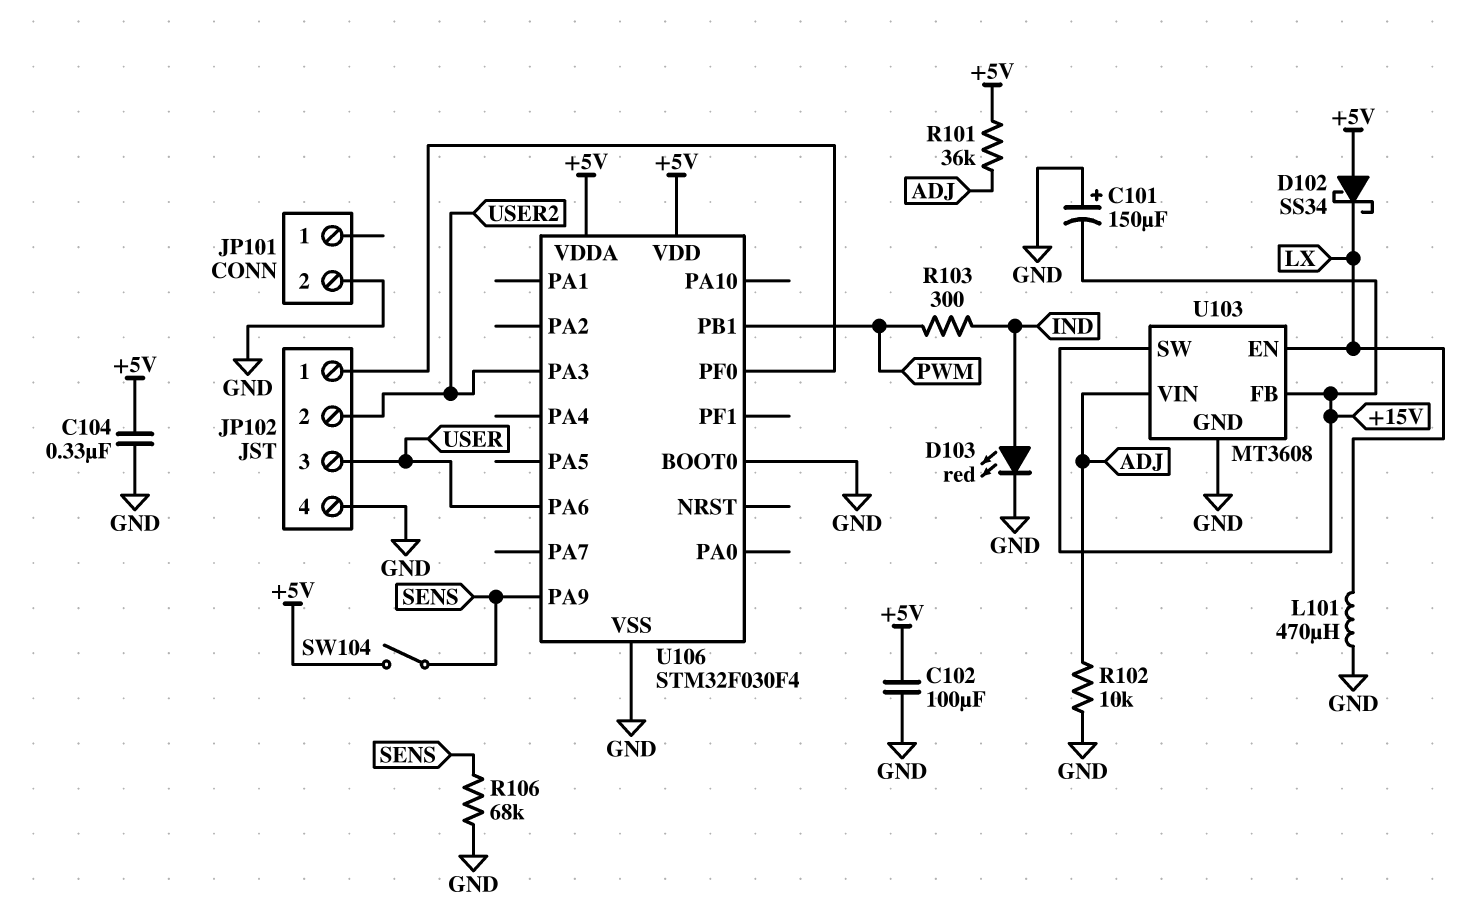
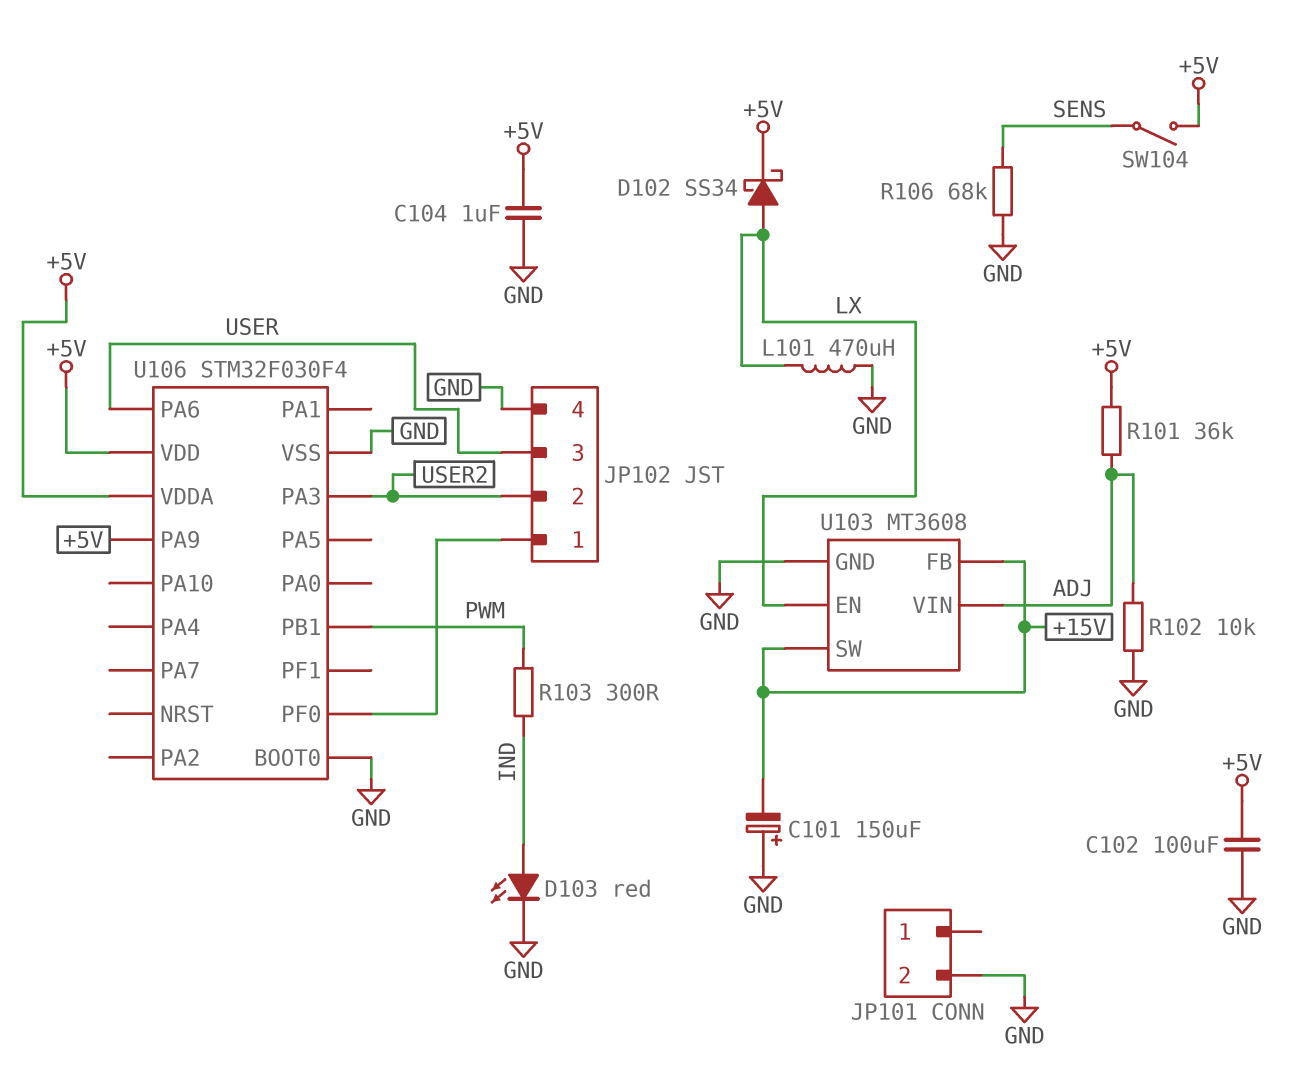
C104: 330nF (+5V, GND) -> 1uF (+5V, GND)
D102: schottky SS34 (A +5V, K LX) -> schottky SS34 (A LX, K +5V)
U106 pin PA9: SENS -> +5V

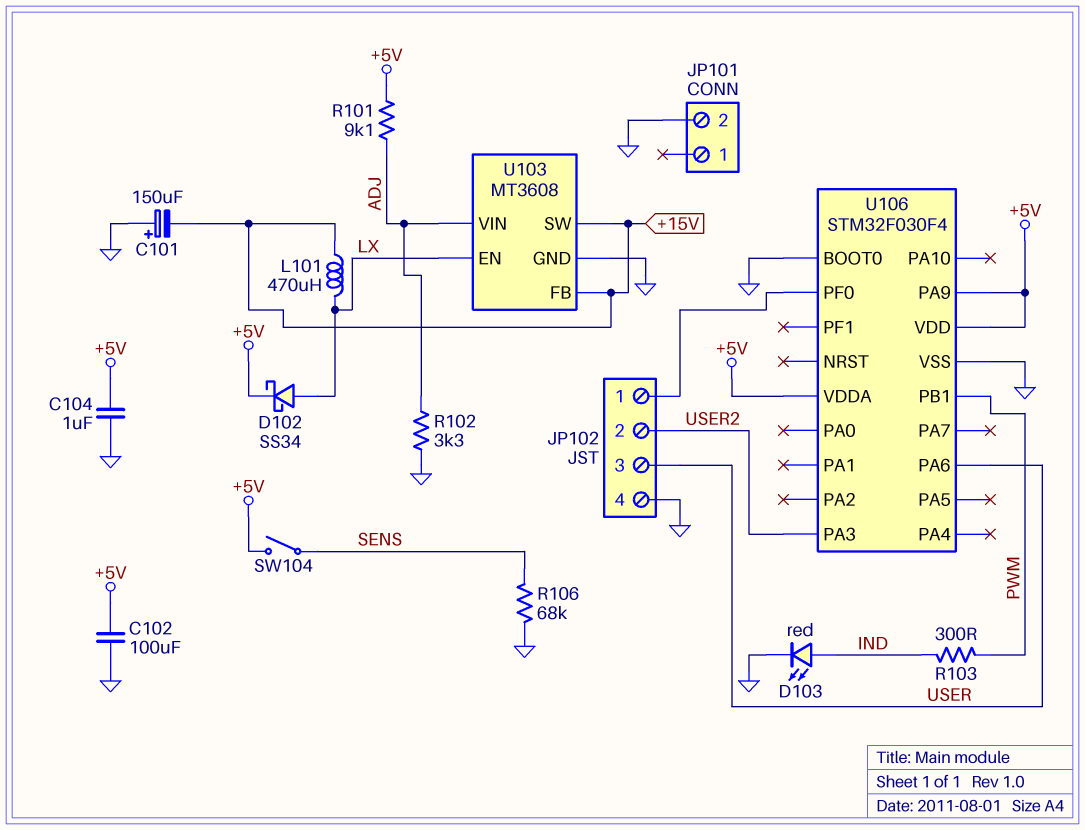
L101: 470uH (GND, LX) -> 470uH (+15V, LX)
R101: 36k (+5V, ADJ) -> 9.1k (+5V, ADJ)
R102: 10k (ADJ, GND) -> 3.3k (ADJ, GND)

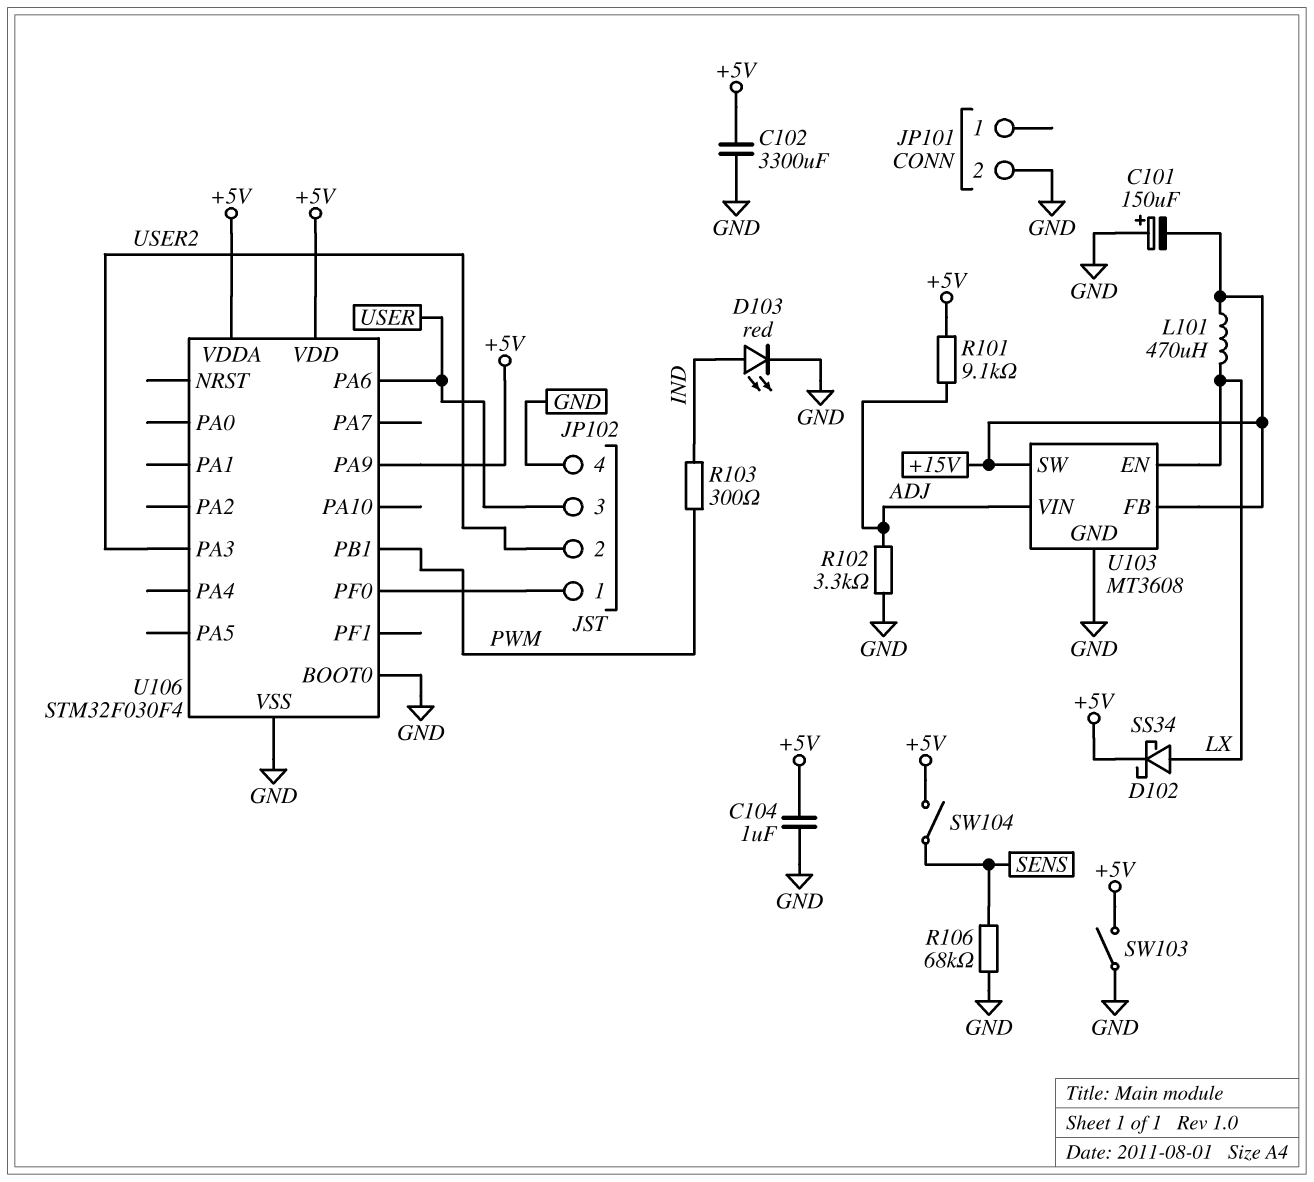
C102: 100uF (+5V, GND) -> 3300uF (+5V, GND)
SW103: none -> switch (+5V, GND)

